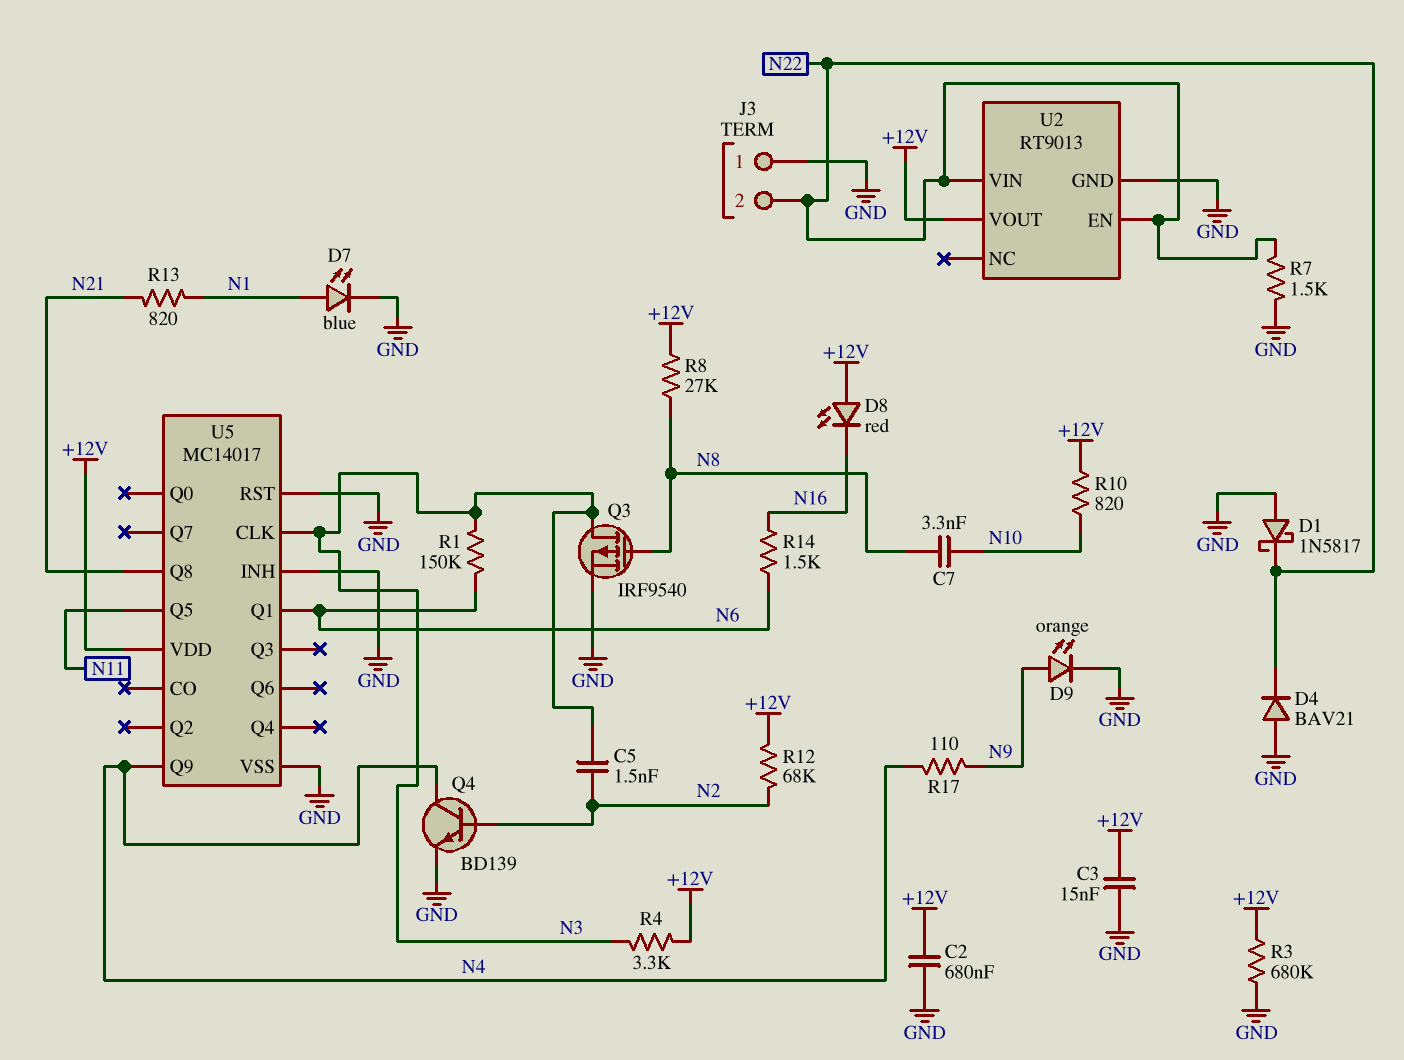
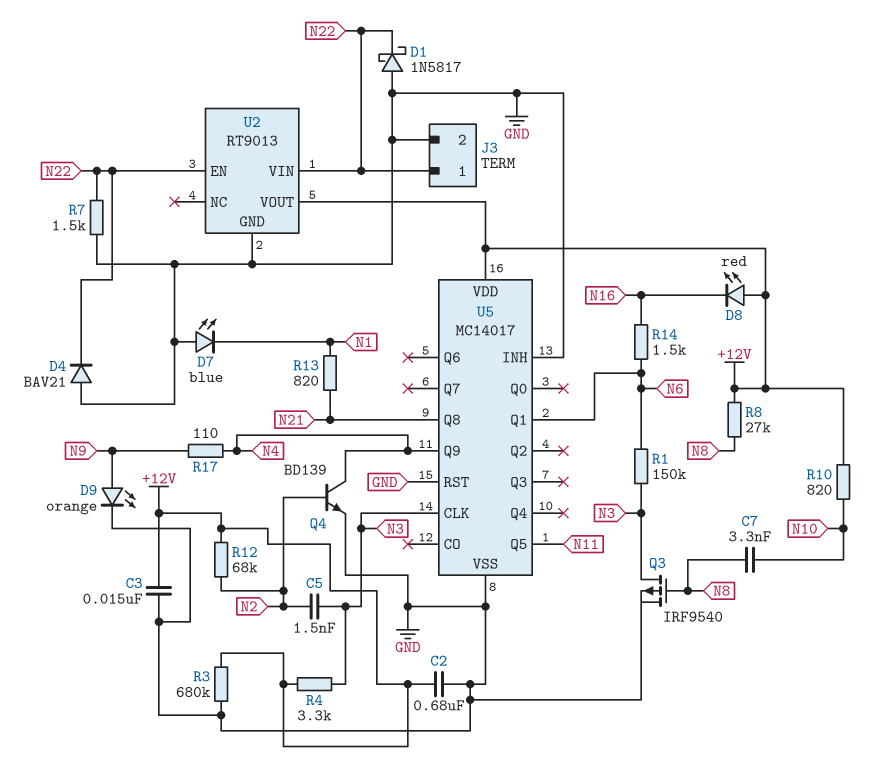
D7: LED blue (A N1, K GND) -> LED blue (A GND, K N1)
J3 pin 1: GND -> N22
J3 pin 2: N22 -> GND

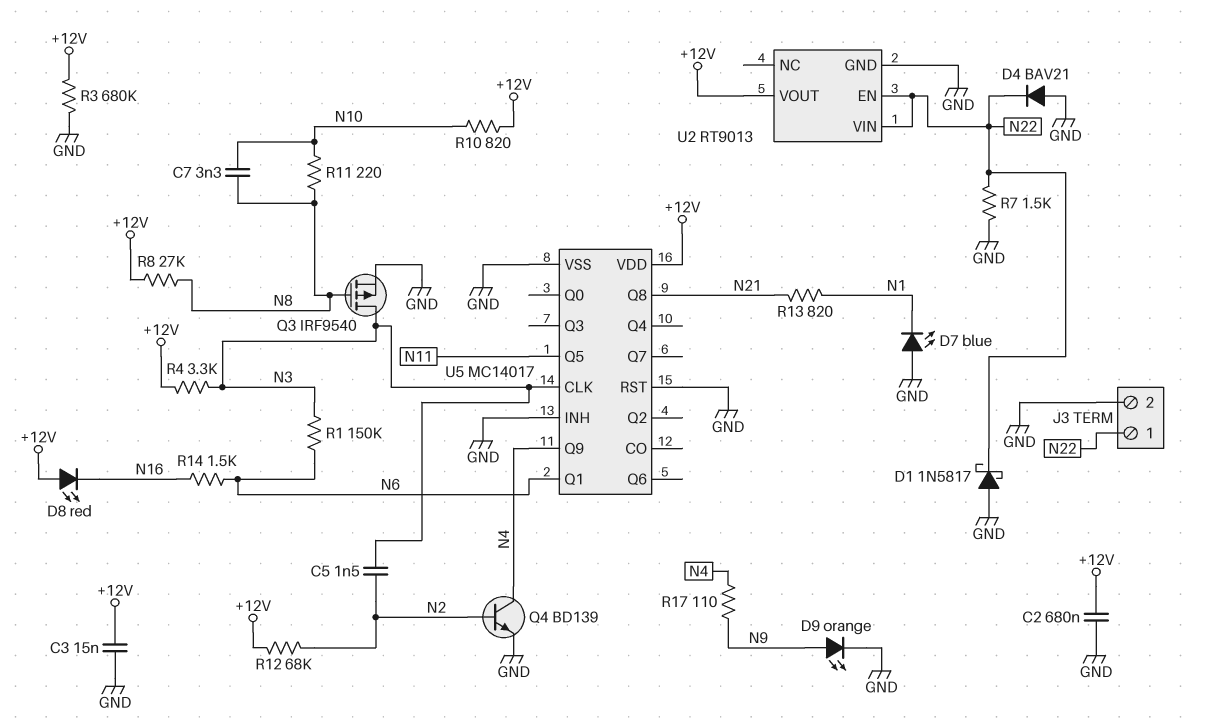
R11: none -> 220 (N8, N10)

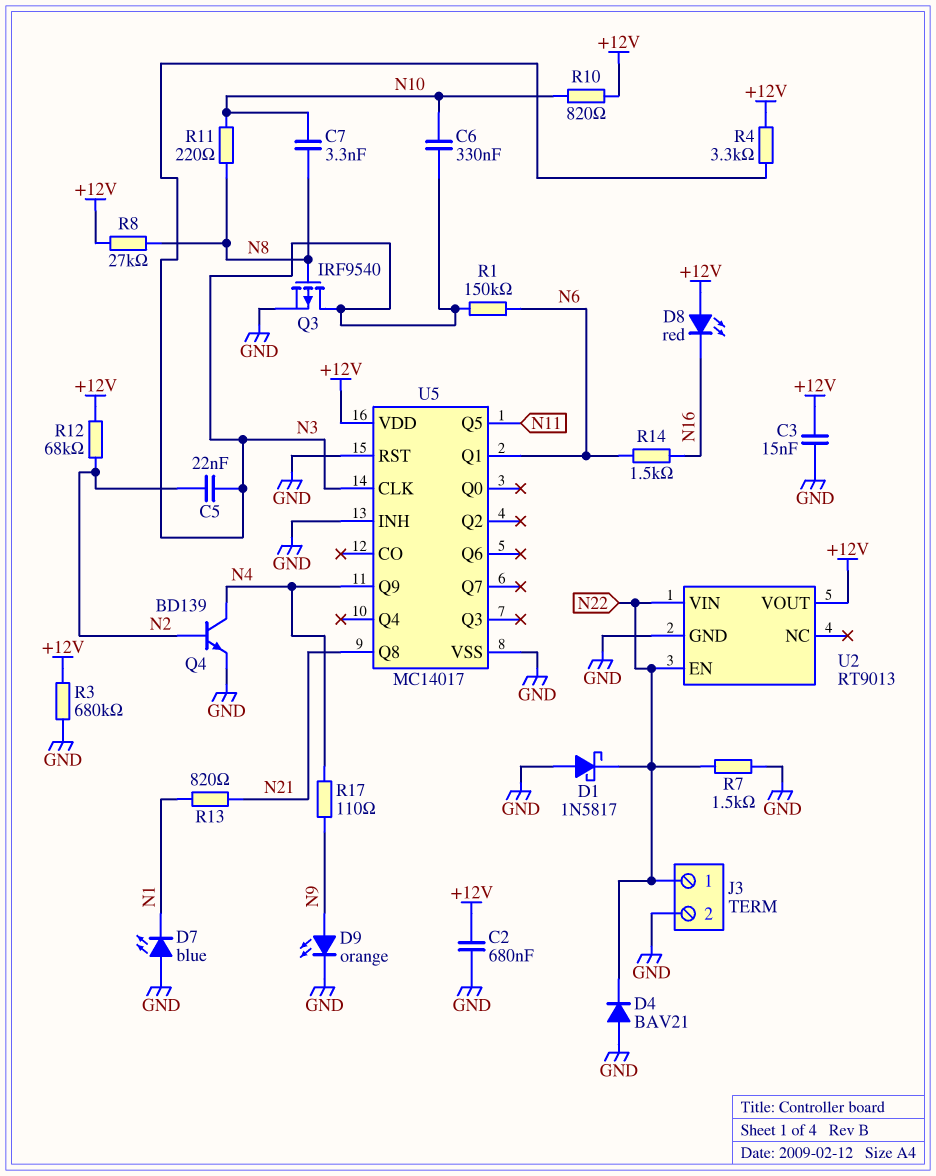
C5: 1.5nF (N2, N3) -> 22nF (N2, N3)
C6: none -> 330nF (N3, N10)

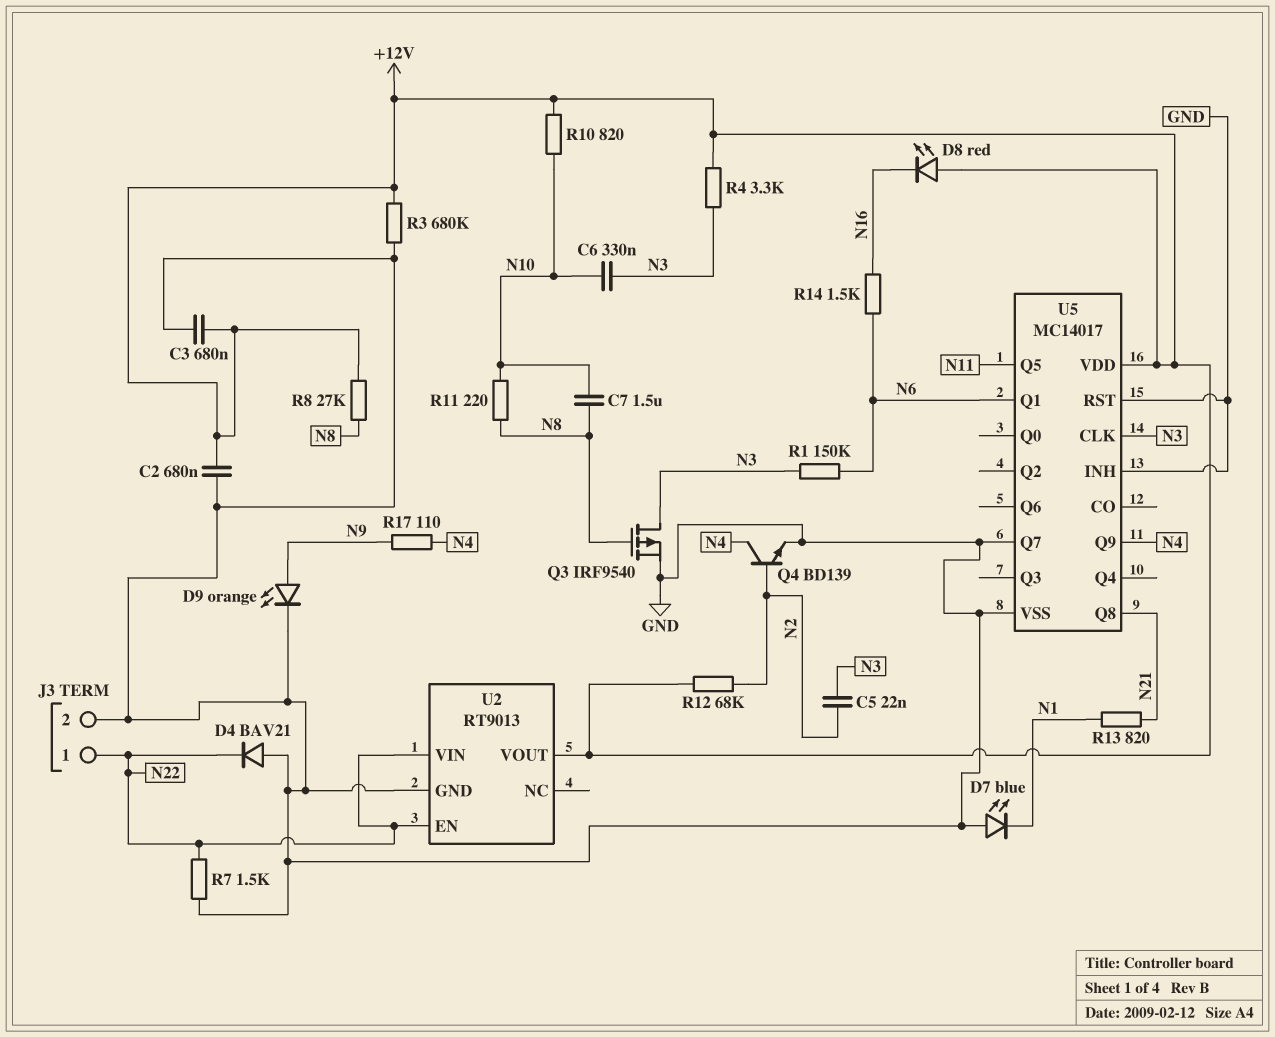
C3: 15nF (+12V, GND) -> 680nF (+12V, GND)
C7: 3.3nF (N8, N10) -> 1.5uF (N8, N10)
D1: schottky 1N5817 (A GND, K N22) -> none
U5 pin Q7: none -> GND

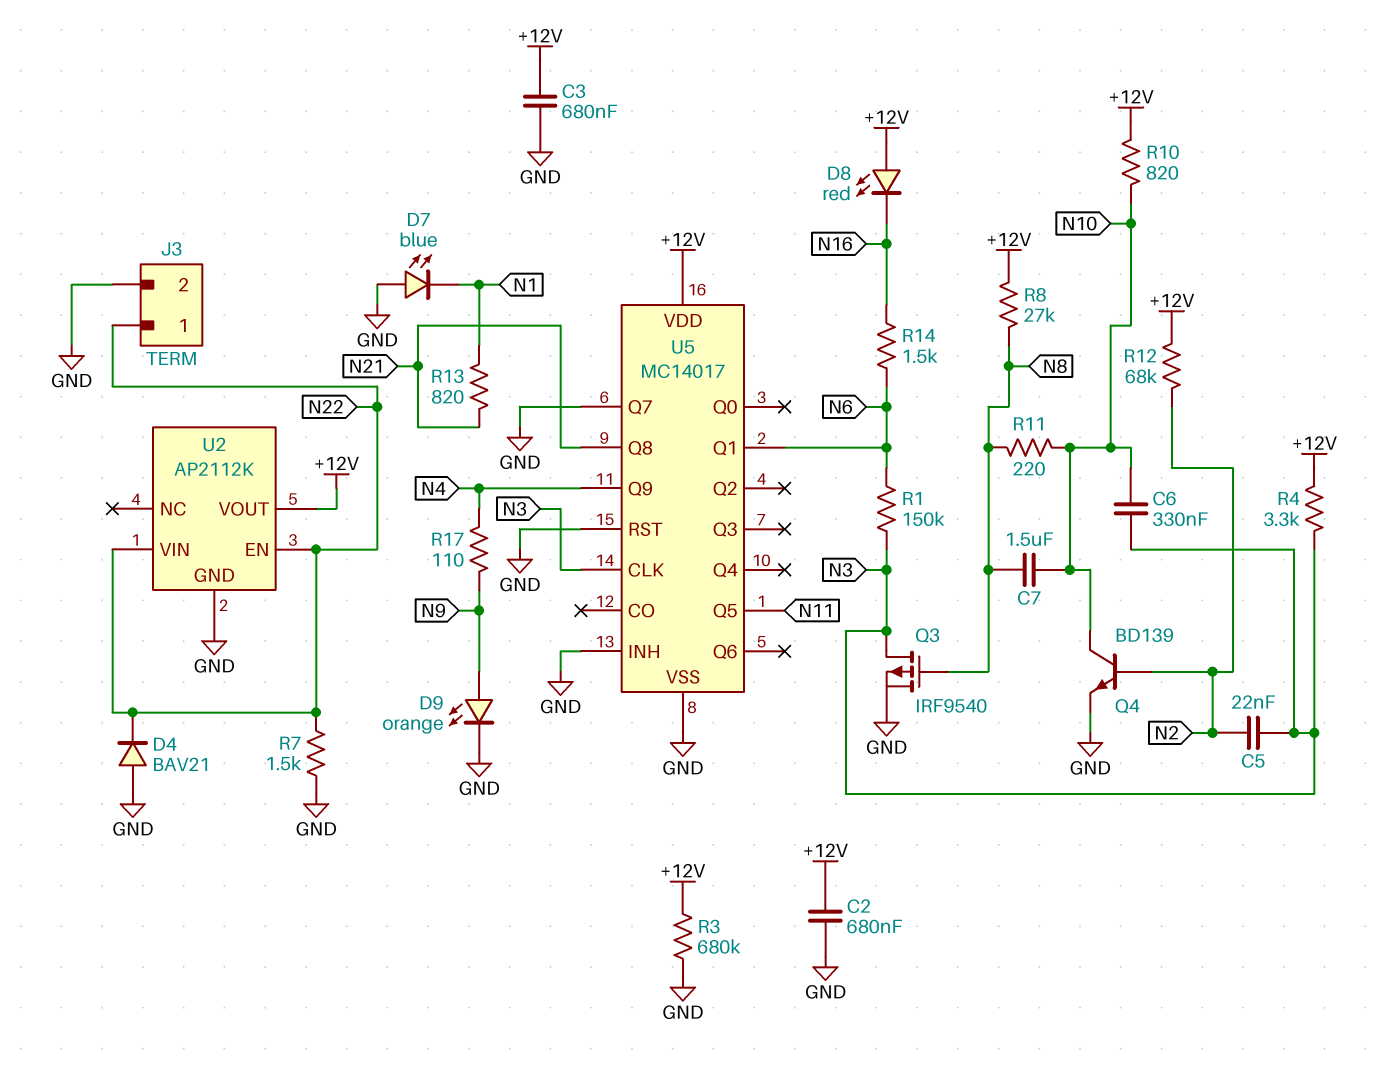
Q4: NPN BD139 (B N2, C N4, E GND) -> NPN BD139 (B N2, C N10, E GND)
U2: RT9013 -> AP2112K

